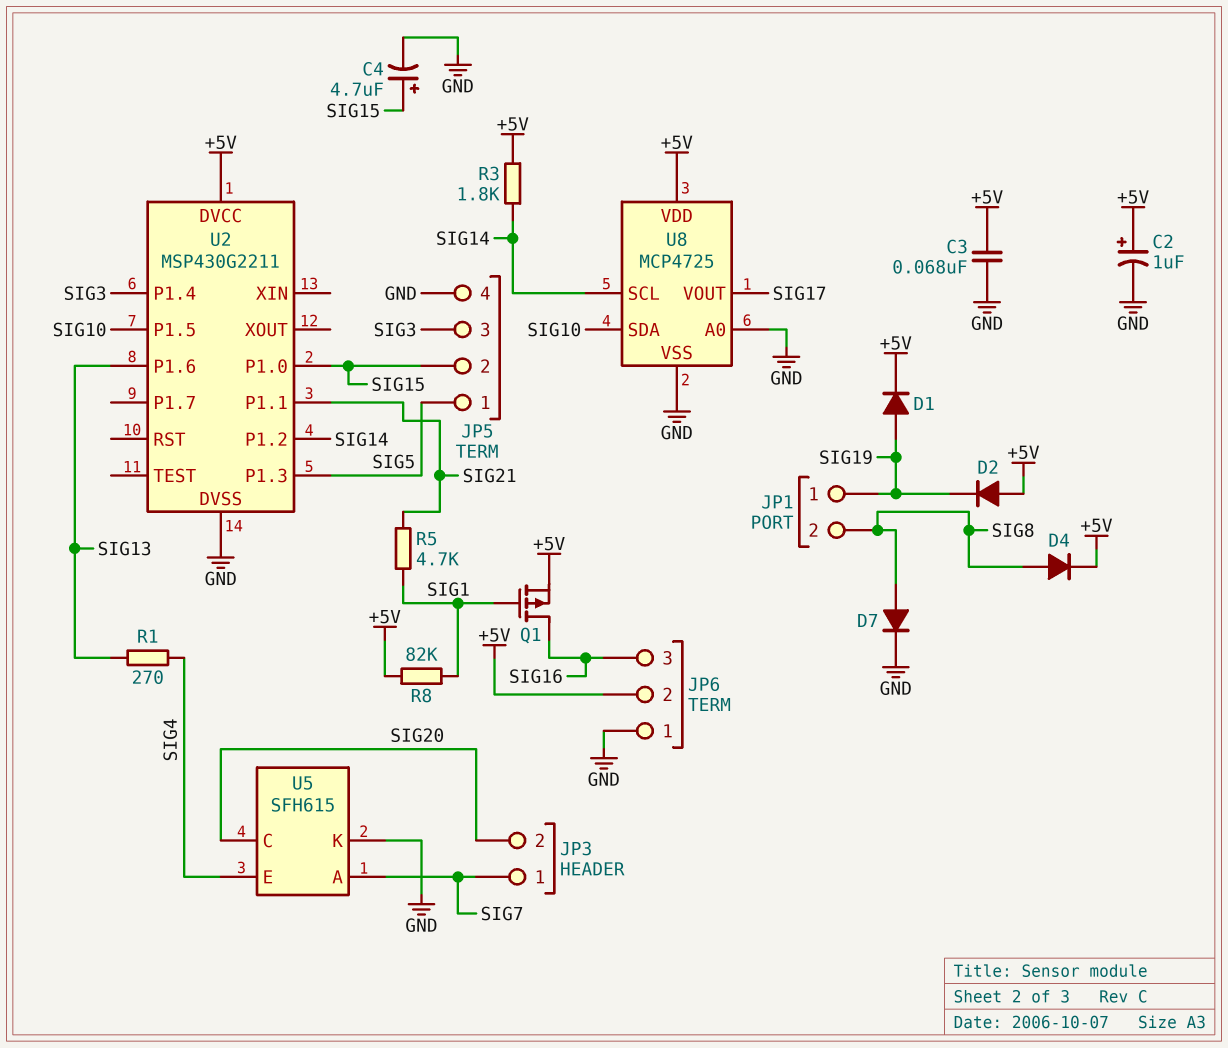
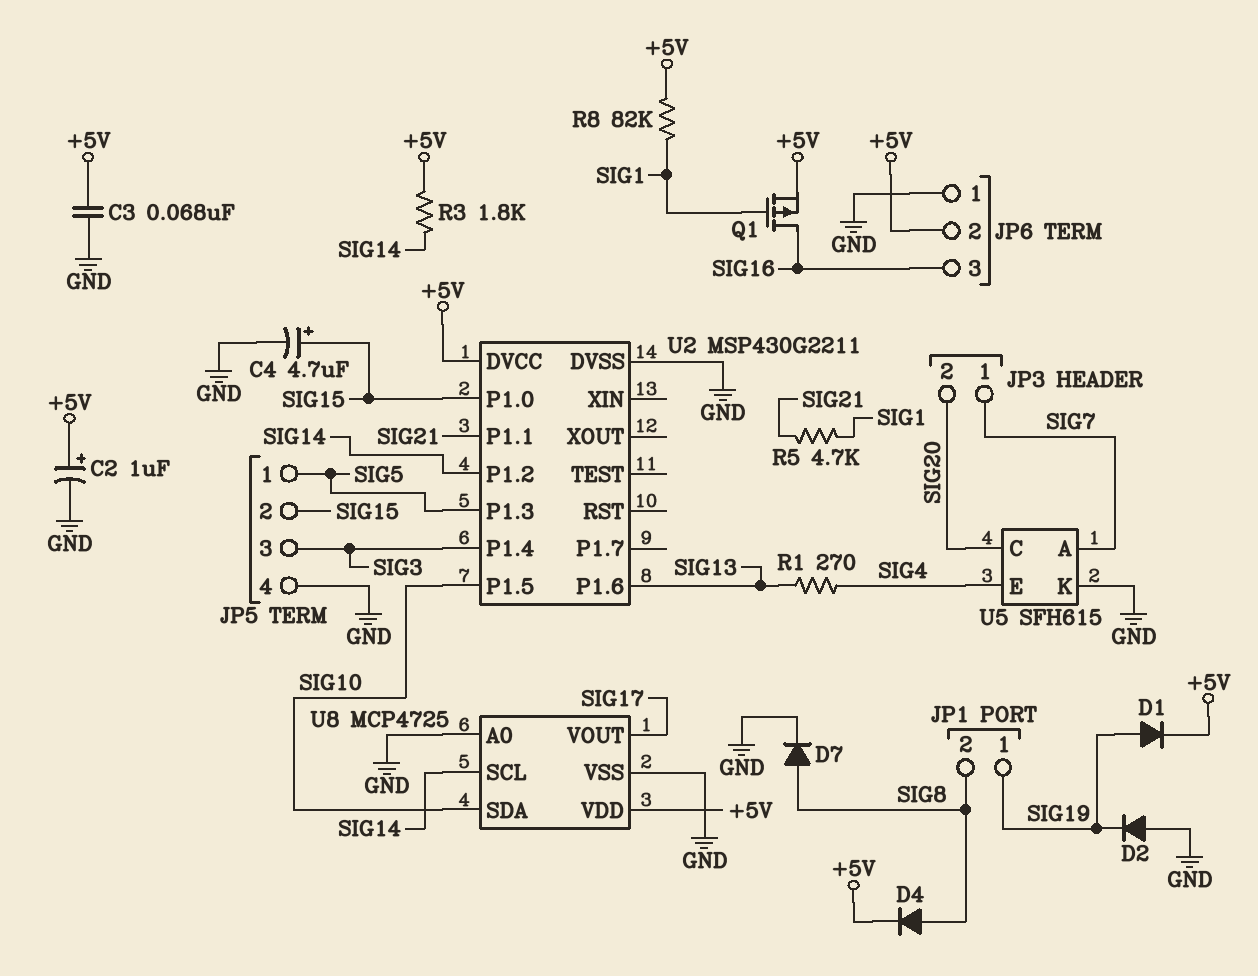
D2: diode (A +5V, K SIG19) -> diode (A GND, K SIG19)

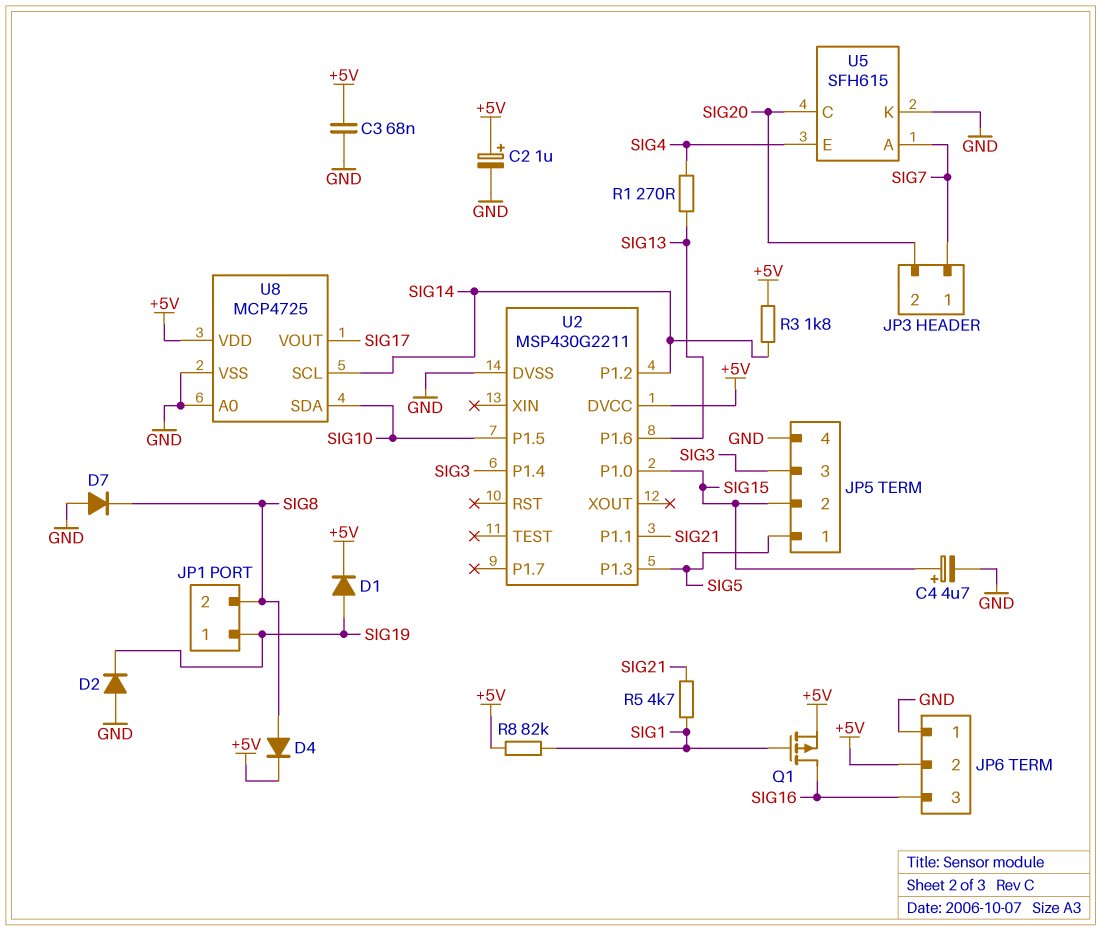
D7: diode (A SIG8, K GND) -> diode (A GND, K SIG8)

